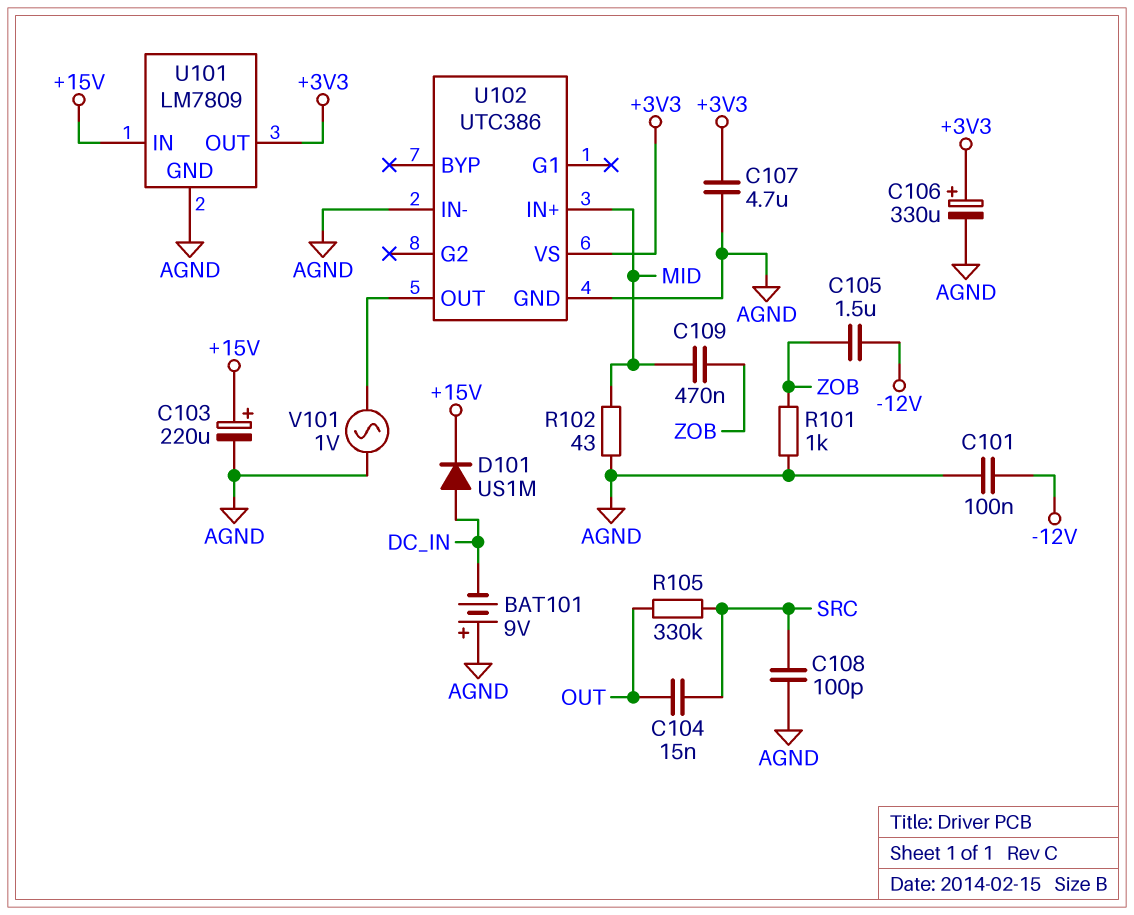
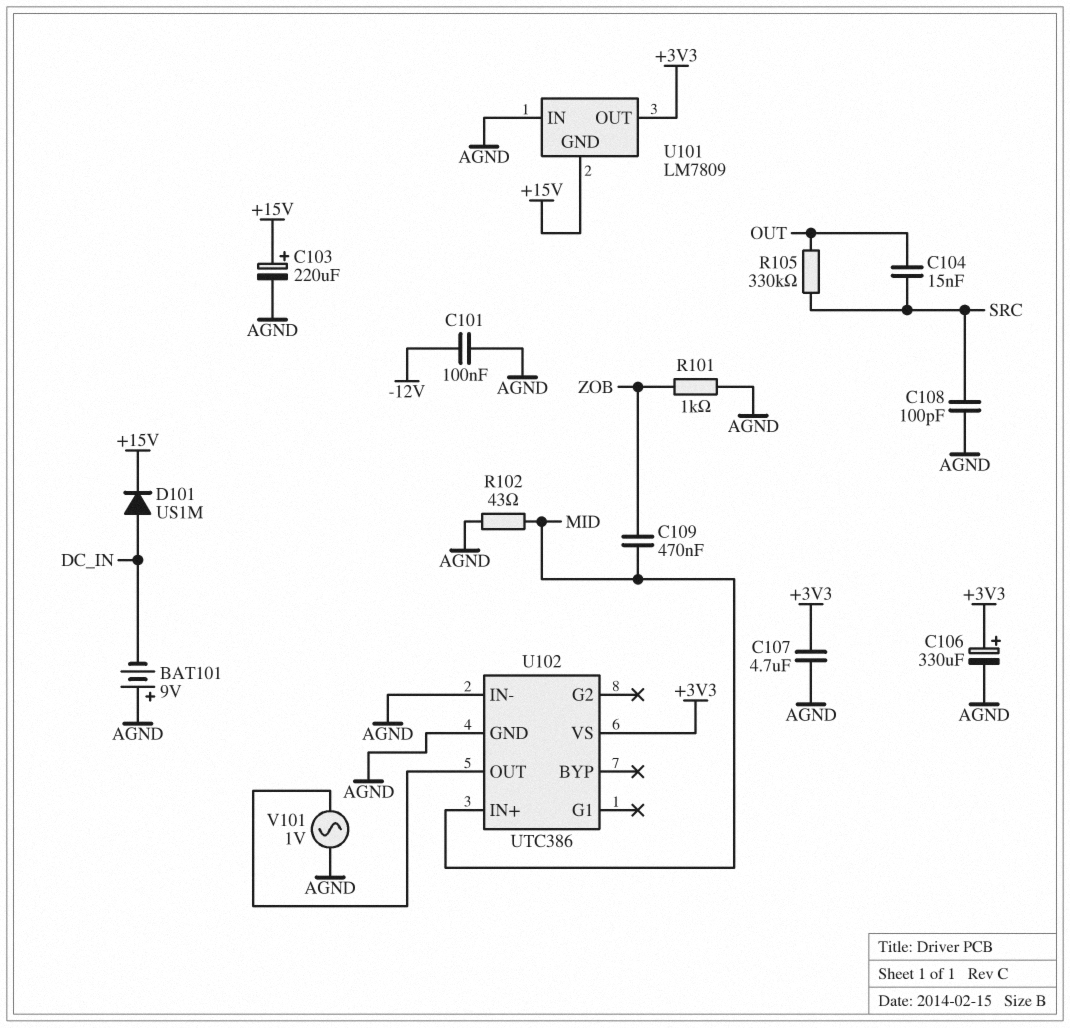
C105: 1.5uF (-12V, ZOB) -> none
U101 pin GND: AGND -> +15V
U101 pin IN: +15V -> AGND

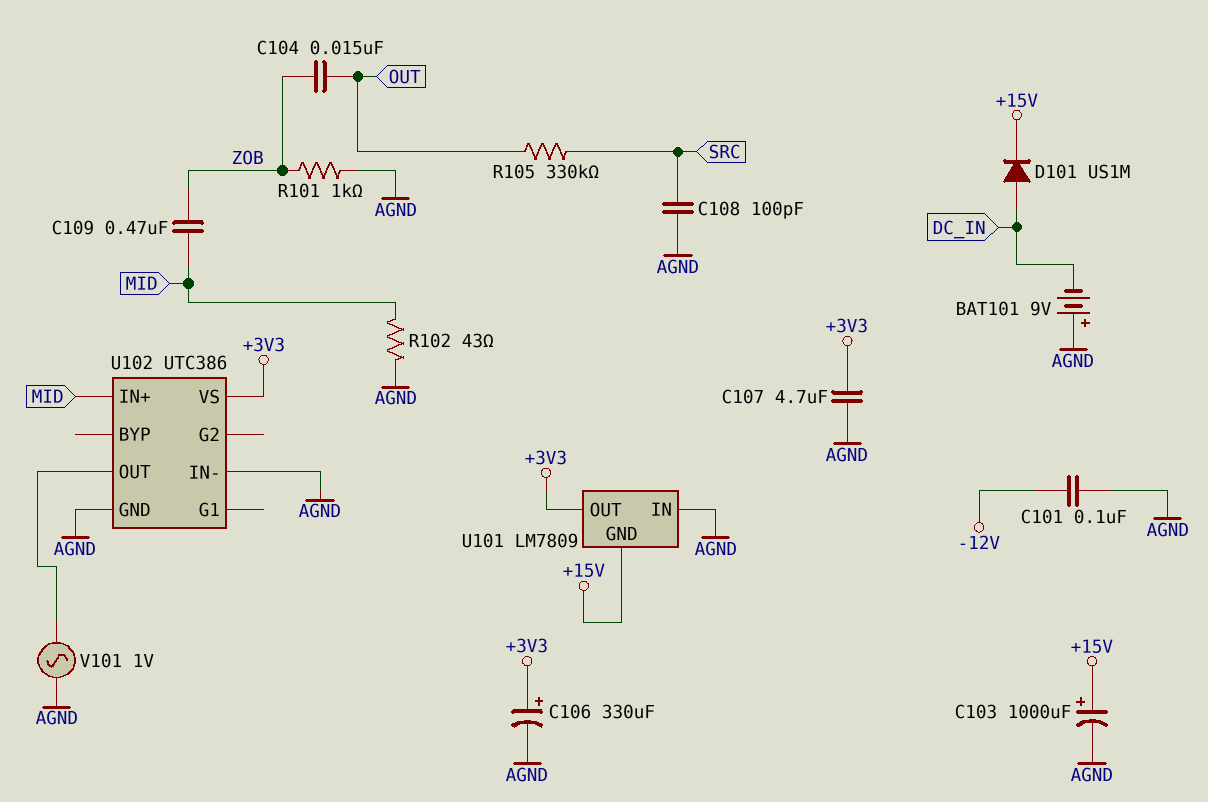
C103: 220uF (plus +15V, minus AGND) -> 1000uF (plus +15V, minus AGND)
C104: 15nF (OUT, SRC) -> 15nF (OUT, ZOB)

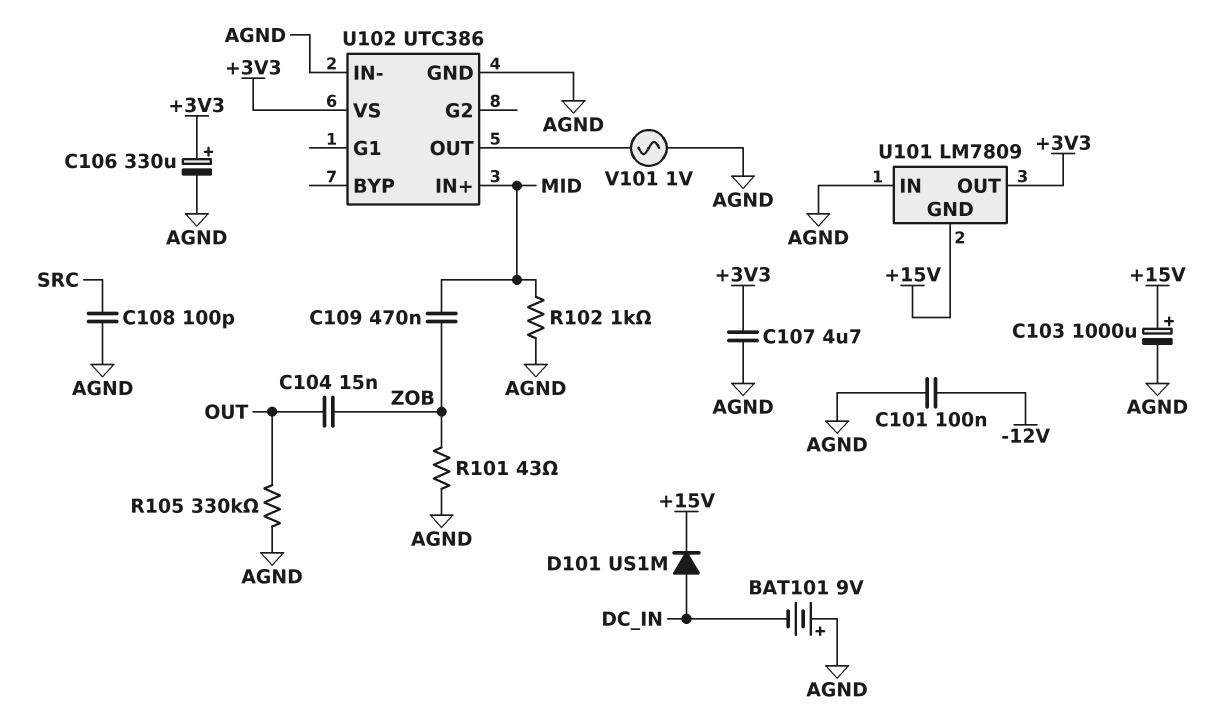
R101: 1k (AGND, ZOB) -> 43 (AGND, ZOB)
R102: 43 (AGND, MID) -> 1k (AGND, MID)
R105: 330k (OUT, SRC) -> 330k (AGND, OUT)

